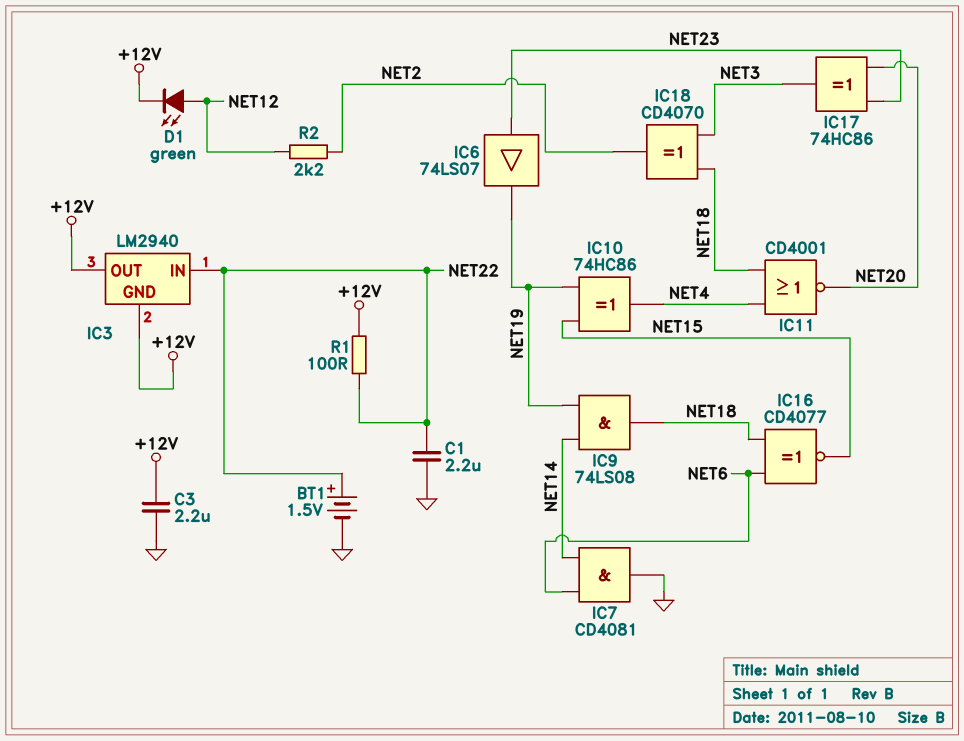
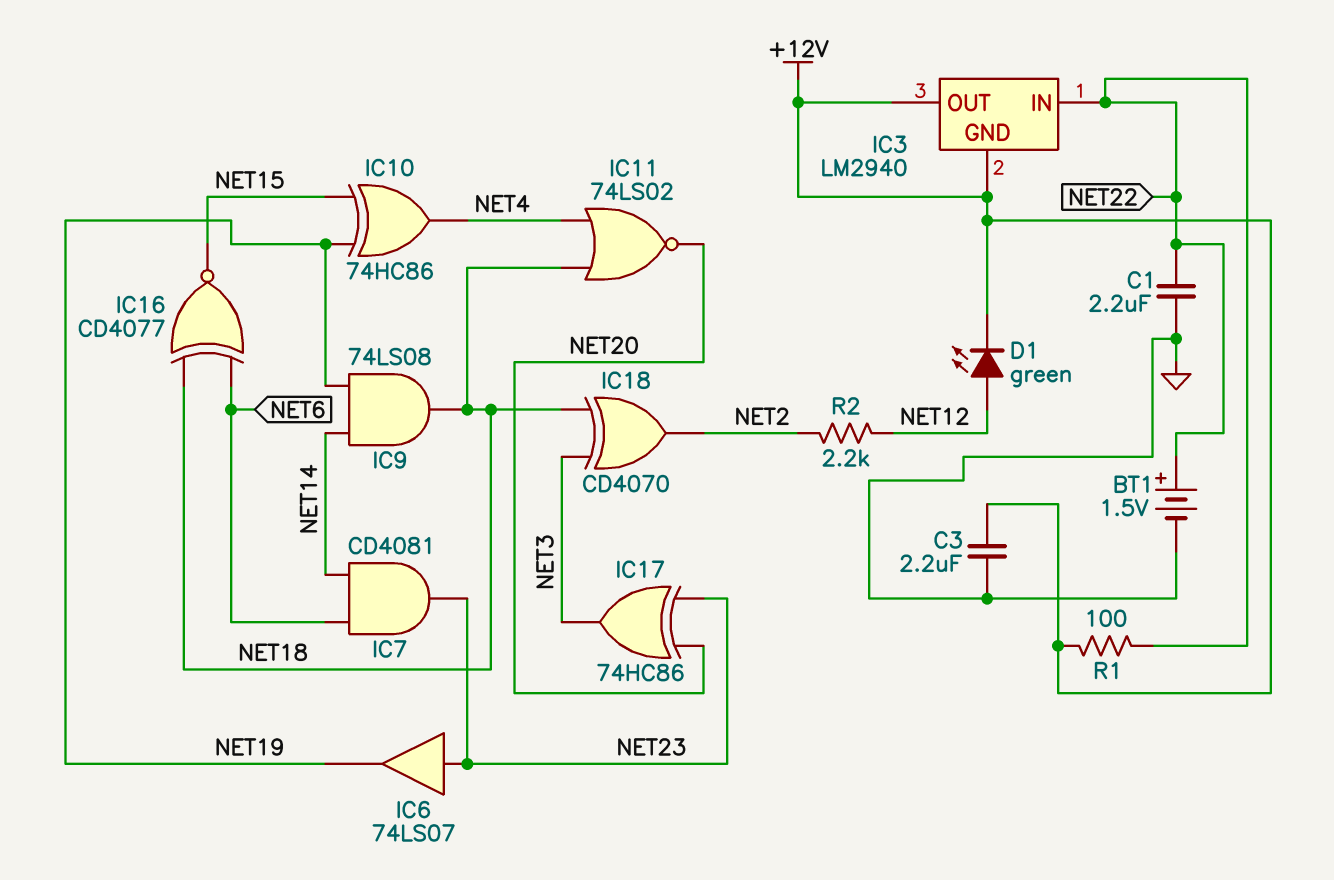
IC7: AND CD4081 (in NET6, in NET14, out GND) -> AND CD4081 (in NET6, in NET14, out NET23)
IC11: NOR CD4001 (in NET4, in NET18, out NET20) -> NOR 74LS02 (in NET4, in NET18, out NET20)

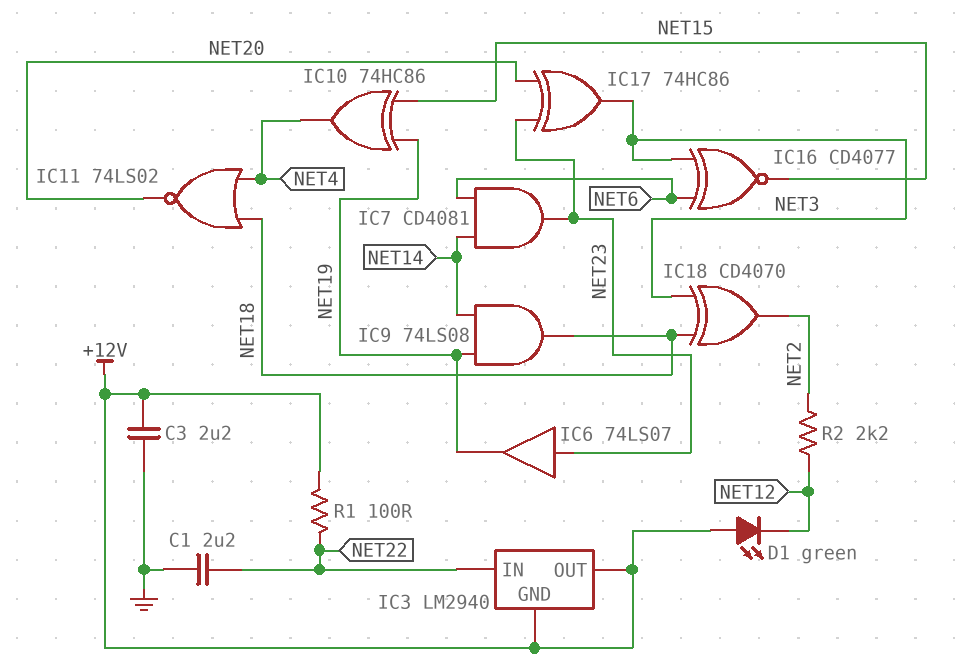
BT1: 1.5V (plus NET22, minus GND) -> none
D1: LED green (A NET12, K +12V) -> LED green (A +12V, K NET12)
IC16: XNOR CD4077 (in NET6, in NET18, out NET15) -> XNOR CD4077 (in NET3, in NET6, out NET15)

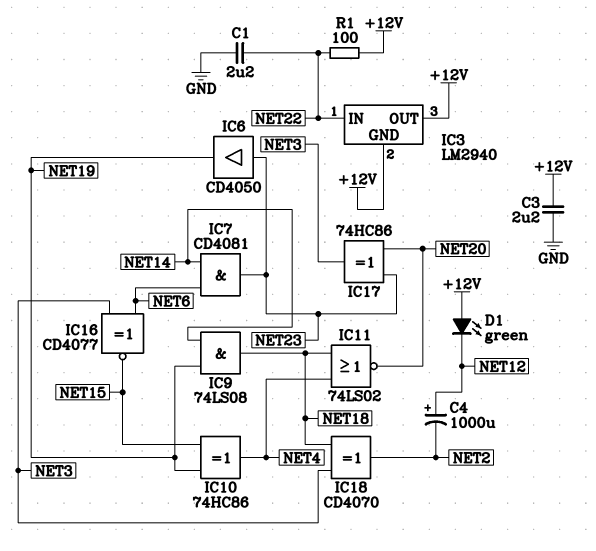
C4: none -> 1000uF (plus NET12, minus NET2)
IC6: buffer 74LS07 (in NET23, out NET19) -> buffer CD4050 (in NET23, out NET19)
R2: 2.2k (NET2, NET12) -> none

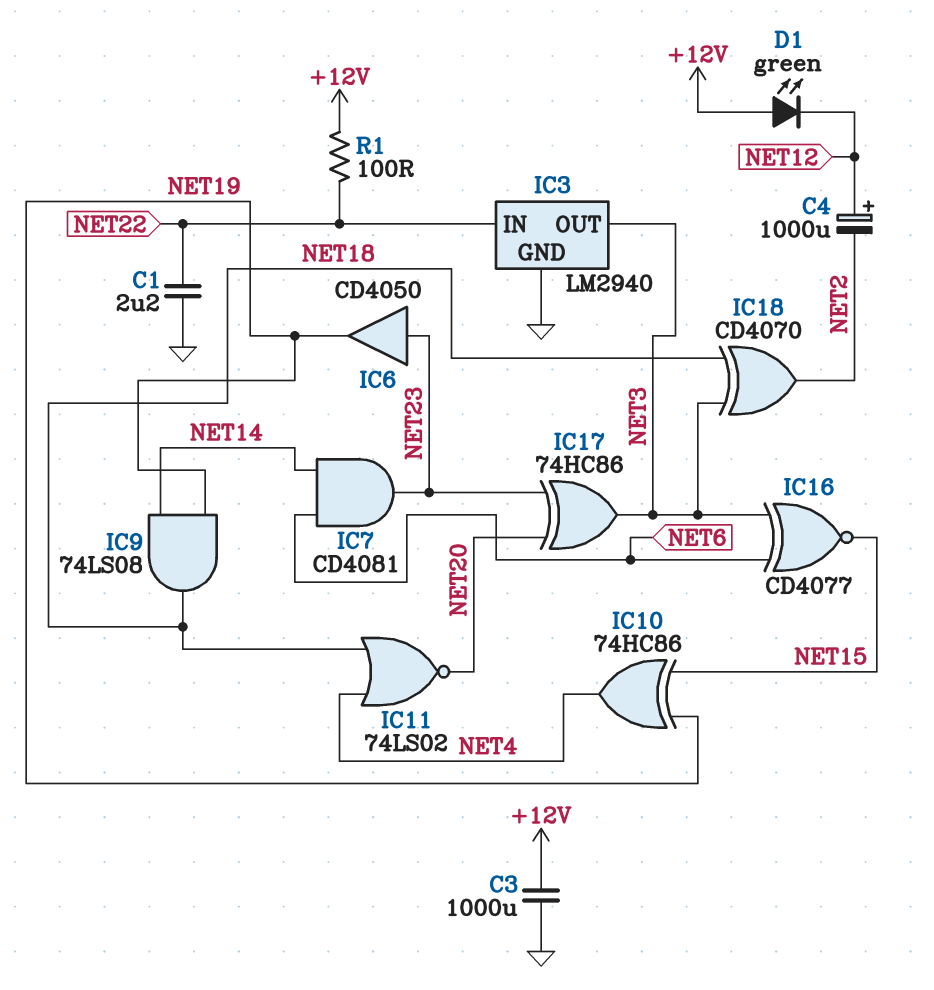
C3: 2.2uF (+12V, GND) -> 1000uF (+12V, GND)
IC3 pin GND: +12V -> GND
IC3 pin OUT: +12V -> NET3

